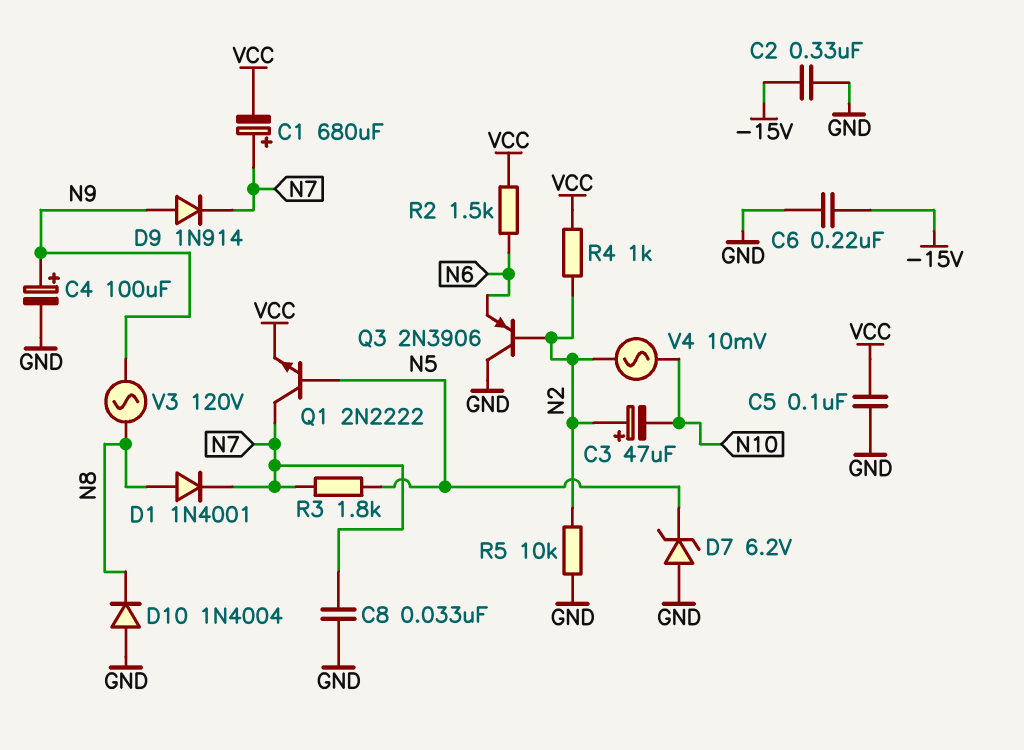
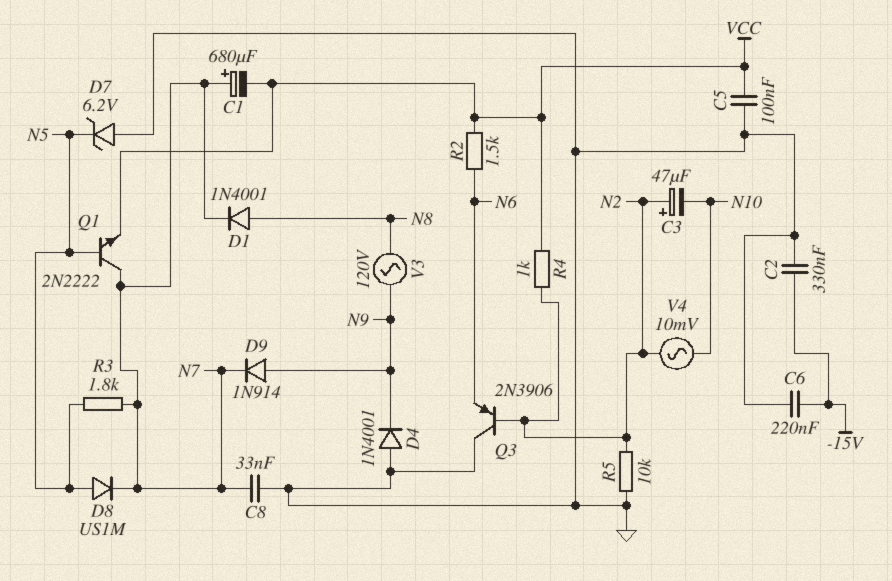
C4: 100uF (plus N9, minus GND) -> none
D4: none -> diode 1N4001 (A GND, K N9)
D8: none -> diode US1M (A N5, K N7)
D10: diode 1N4004 (A GND, K N8) -> none

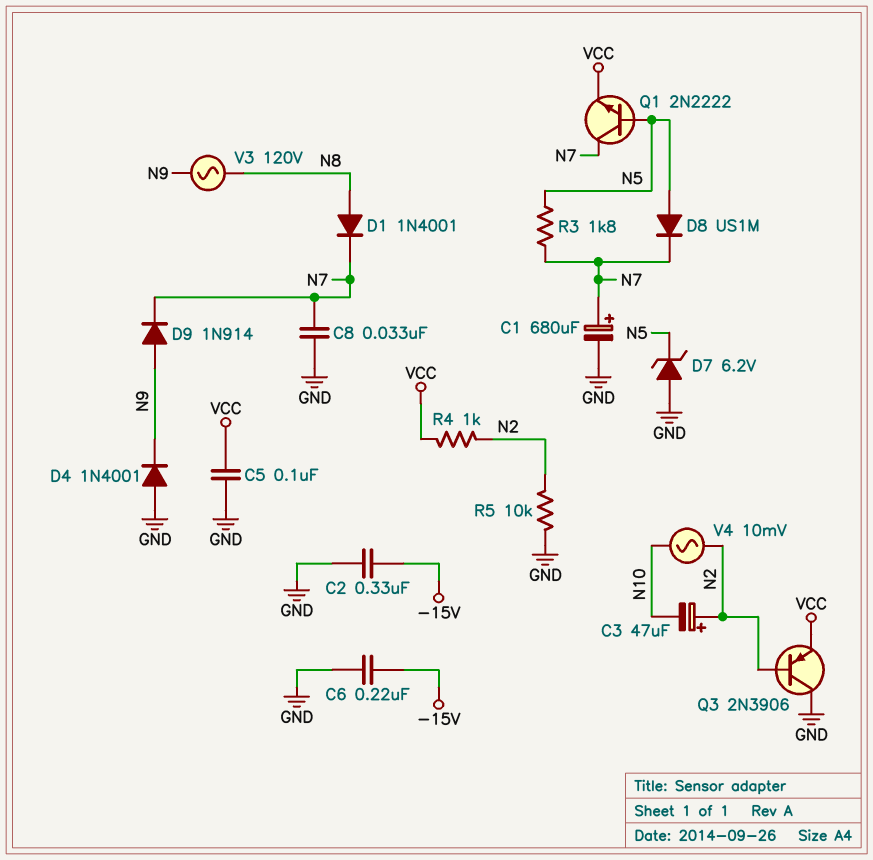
C1: 680uF (plus N7, minus VCC) -> 680uF (plus N7, minus GND)
Q3: PNP 2N3906 (B N2, C GND, E N6) -> PNP 2N3906 (B N2, C GND, E VCC)
R2: 1.5k (N6, VCC) -> none

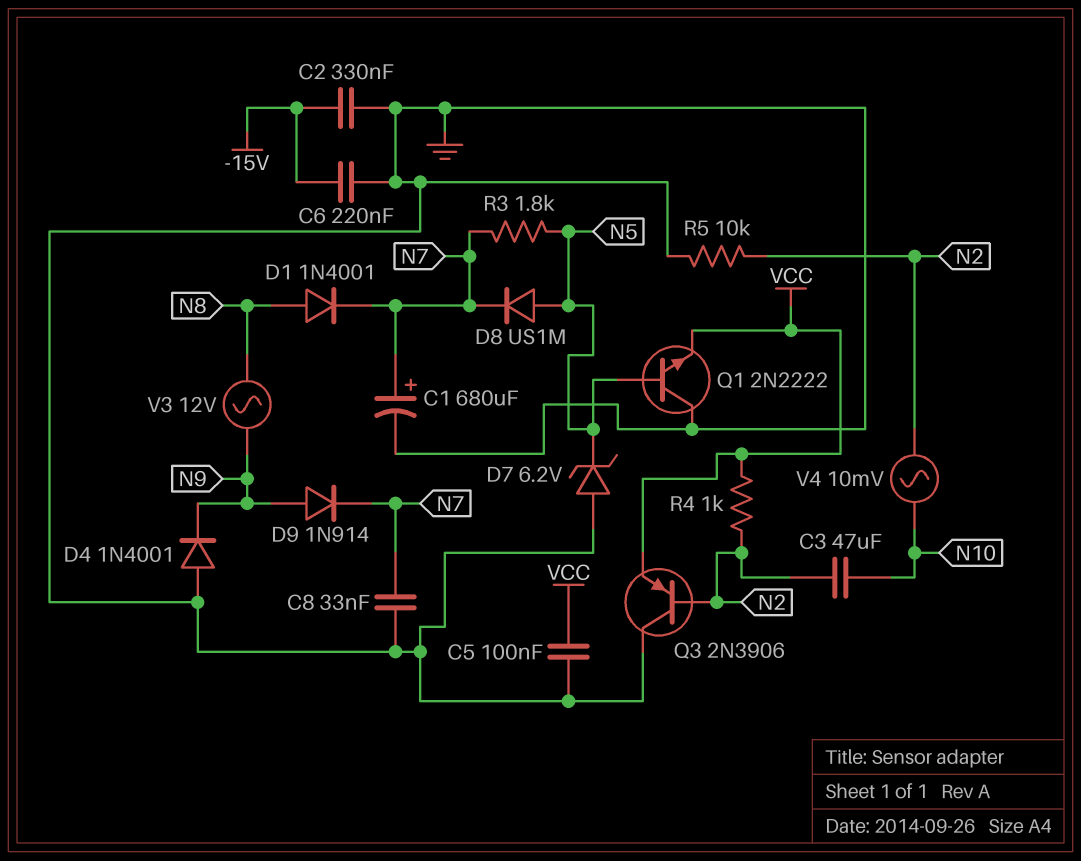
C3: 47uF (plus N2, minus N10) -> 47uF (N2, N10)
Q1: NPN 2N2222 (B N5, C N7, E VCC) -> NPN 2N2222 (B N5, C GND, E VCC)
V3: AC 120V (N8, N9) -> AC 12V (N8, N9)

